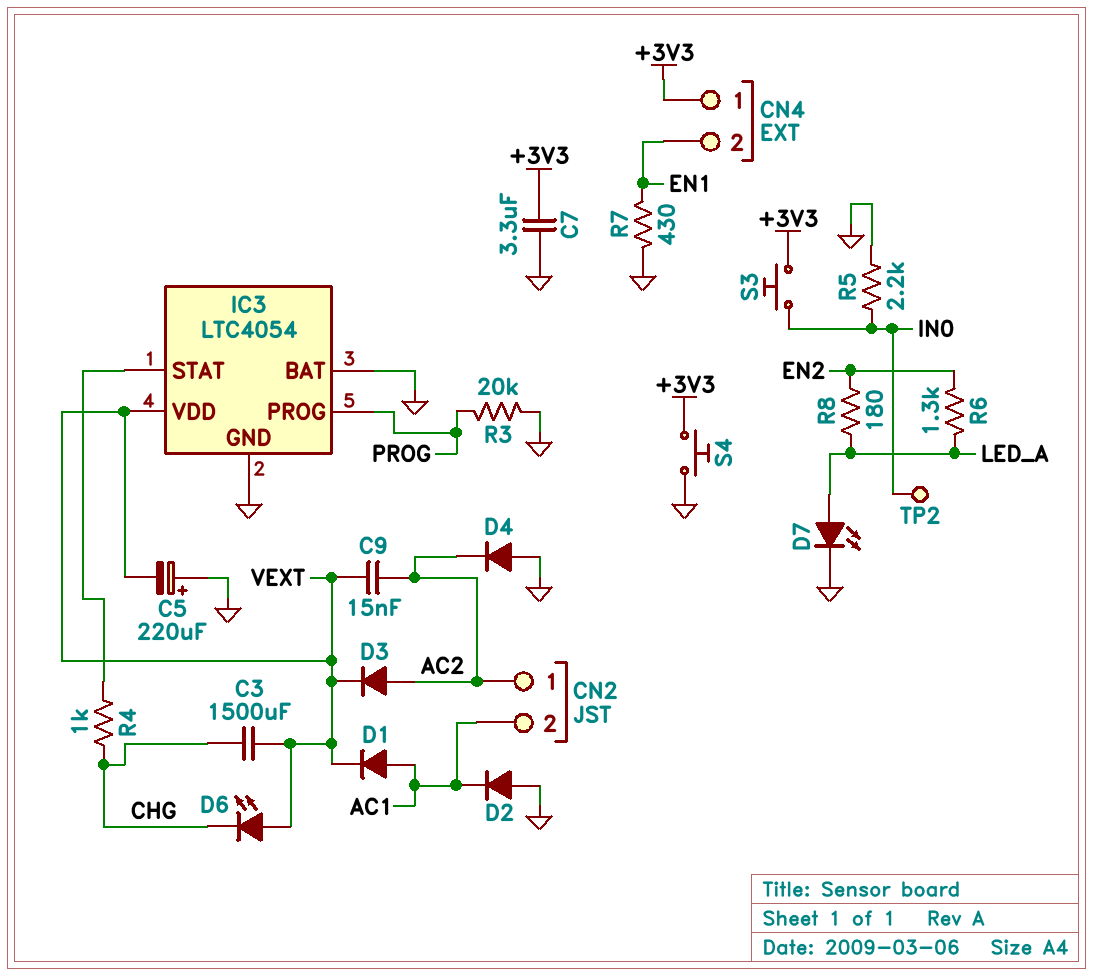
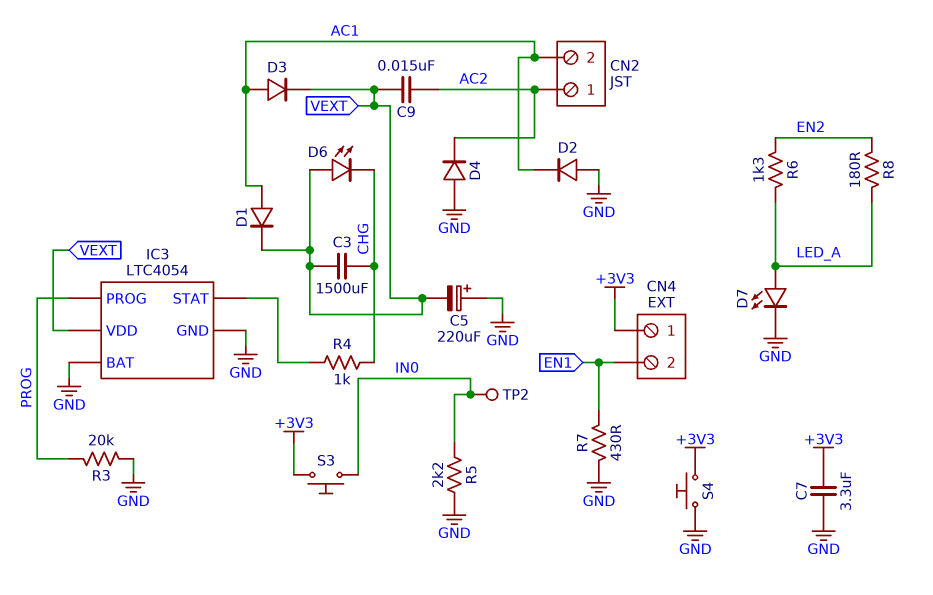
D3: diode (A AC2, K VEXT) -> diode (A AC1, K VEXT)

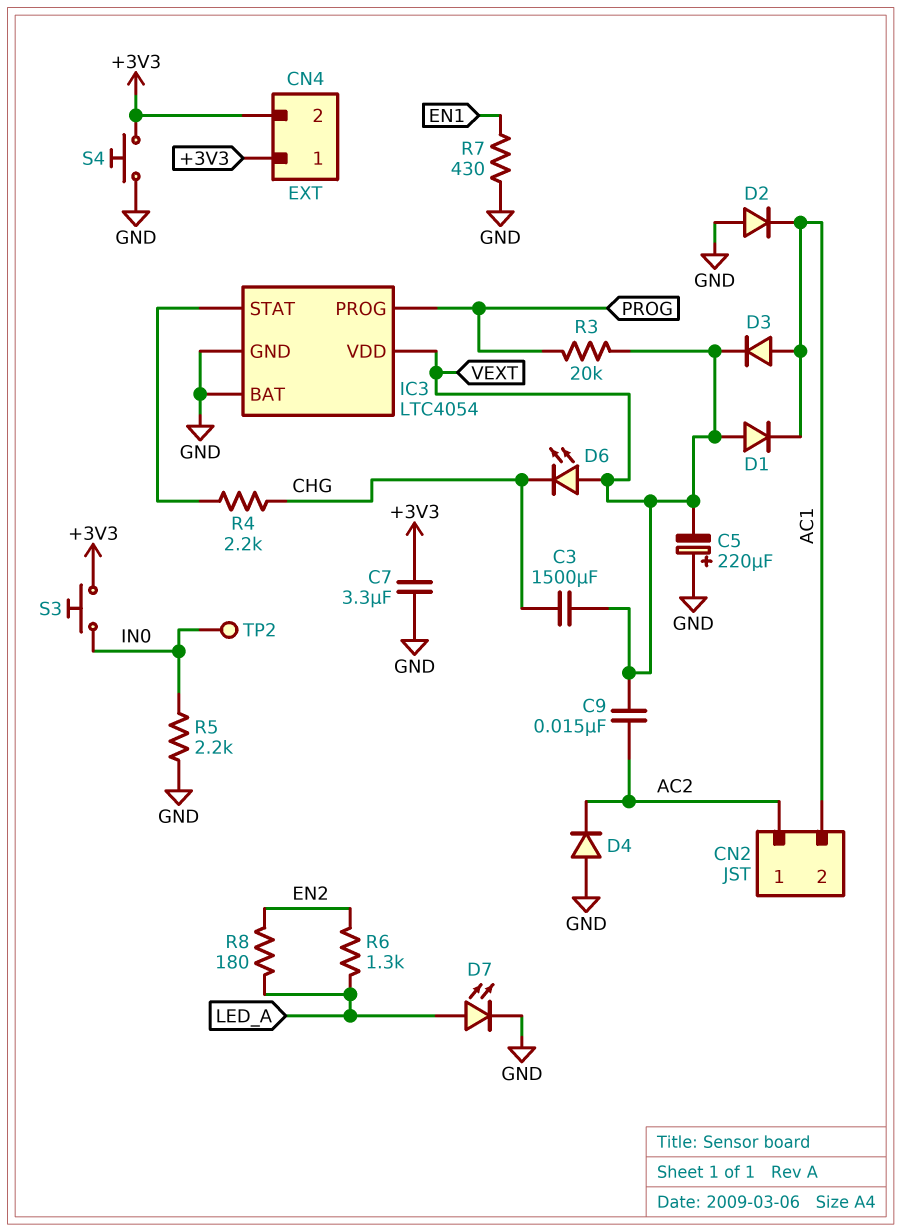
CN4 pin 2: EN1 -> +3V3
D1: diode (A AC1, K VEXT) -> diode (A VEXT, K AC1)
R3: 20k (GND, PROG) -> 20k (PROG, VEXT)
R4: 1k (CHG, IC3/STAT) -> 2.2k (CHG, IC3/STAT)

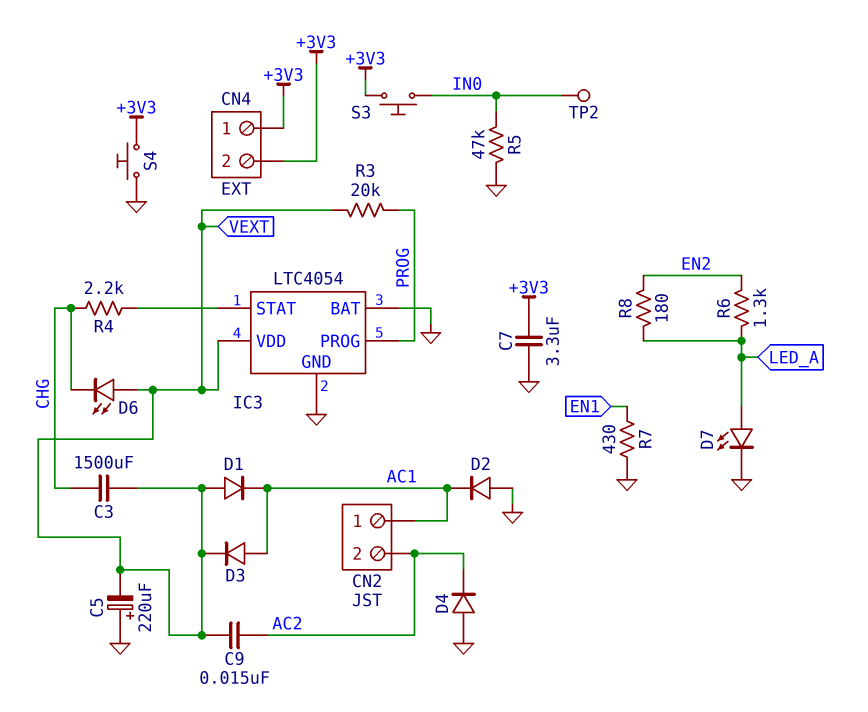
CN2 pin 1: AC2 -> AC1
CN2 pin 2: AC1 -> AC2
R5: 2.2k (GND, IN0) -> 47k (GND, IN0)

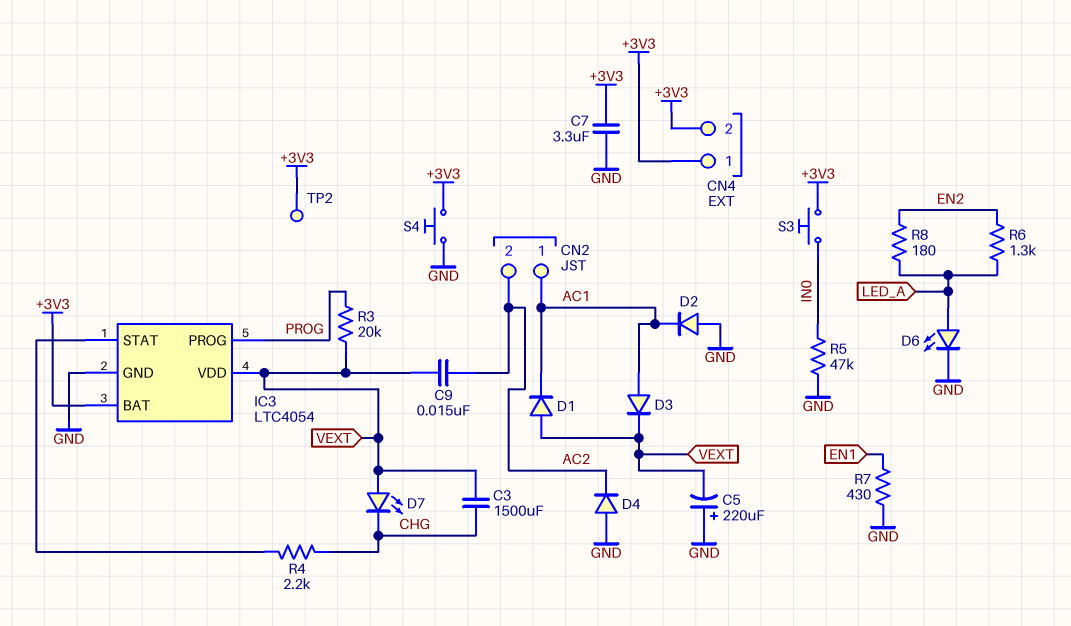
D6: LED (A VEXT, K CHG) -> LED (A LED_A, K GND)
D7: LED (A LED_A, K GND) -> LED (A VEXT, K CHG)
IC3 pin BAT: GND -> +3V3
TP2: test point (IN0) -> test point (+3V3)

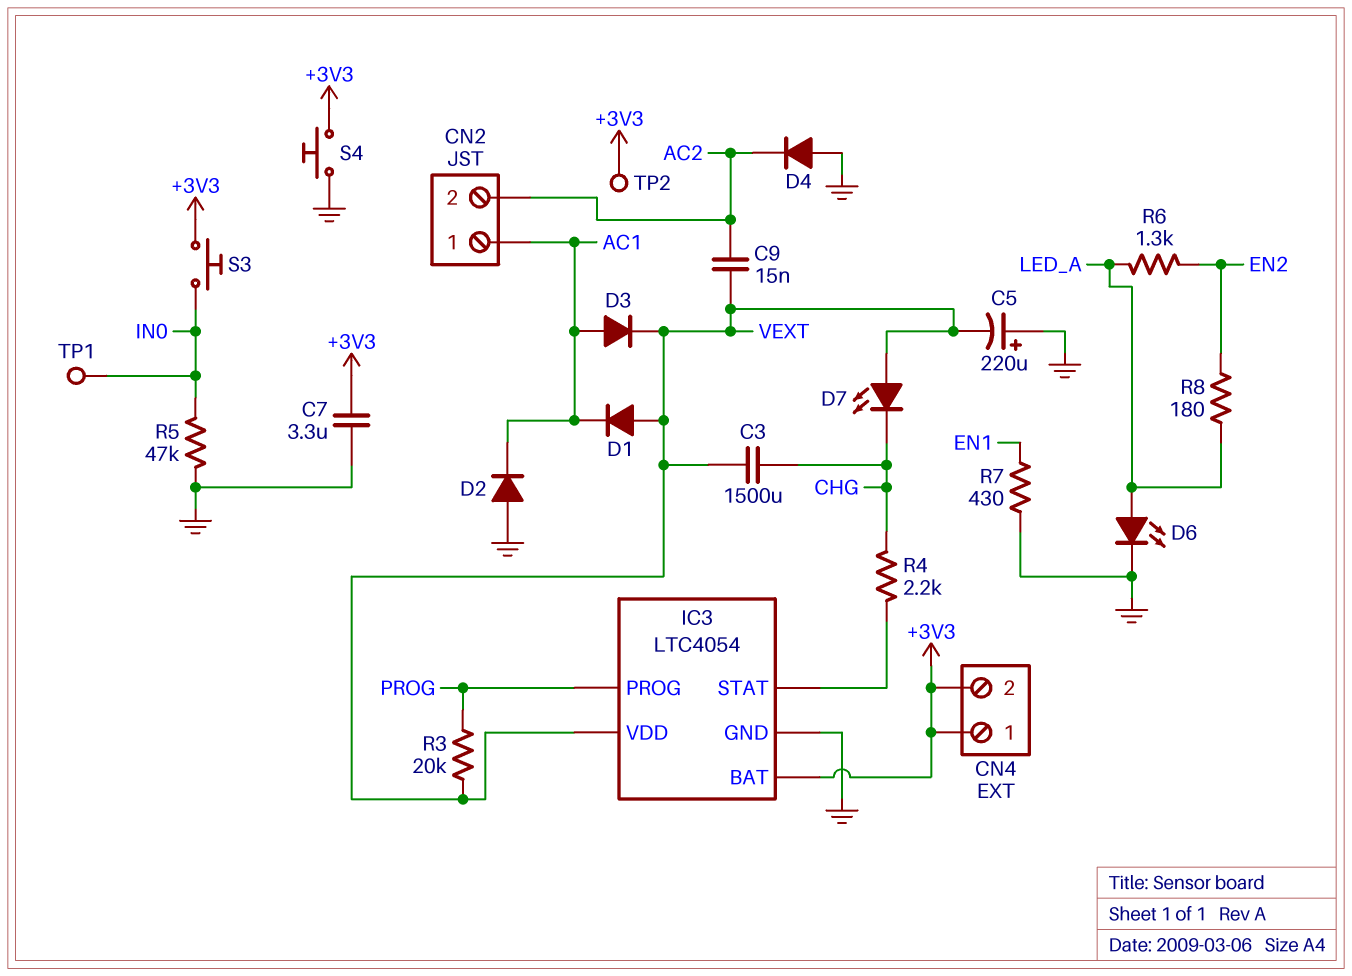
TP1: none -> test point (IN0)

